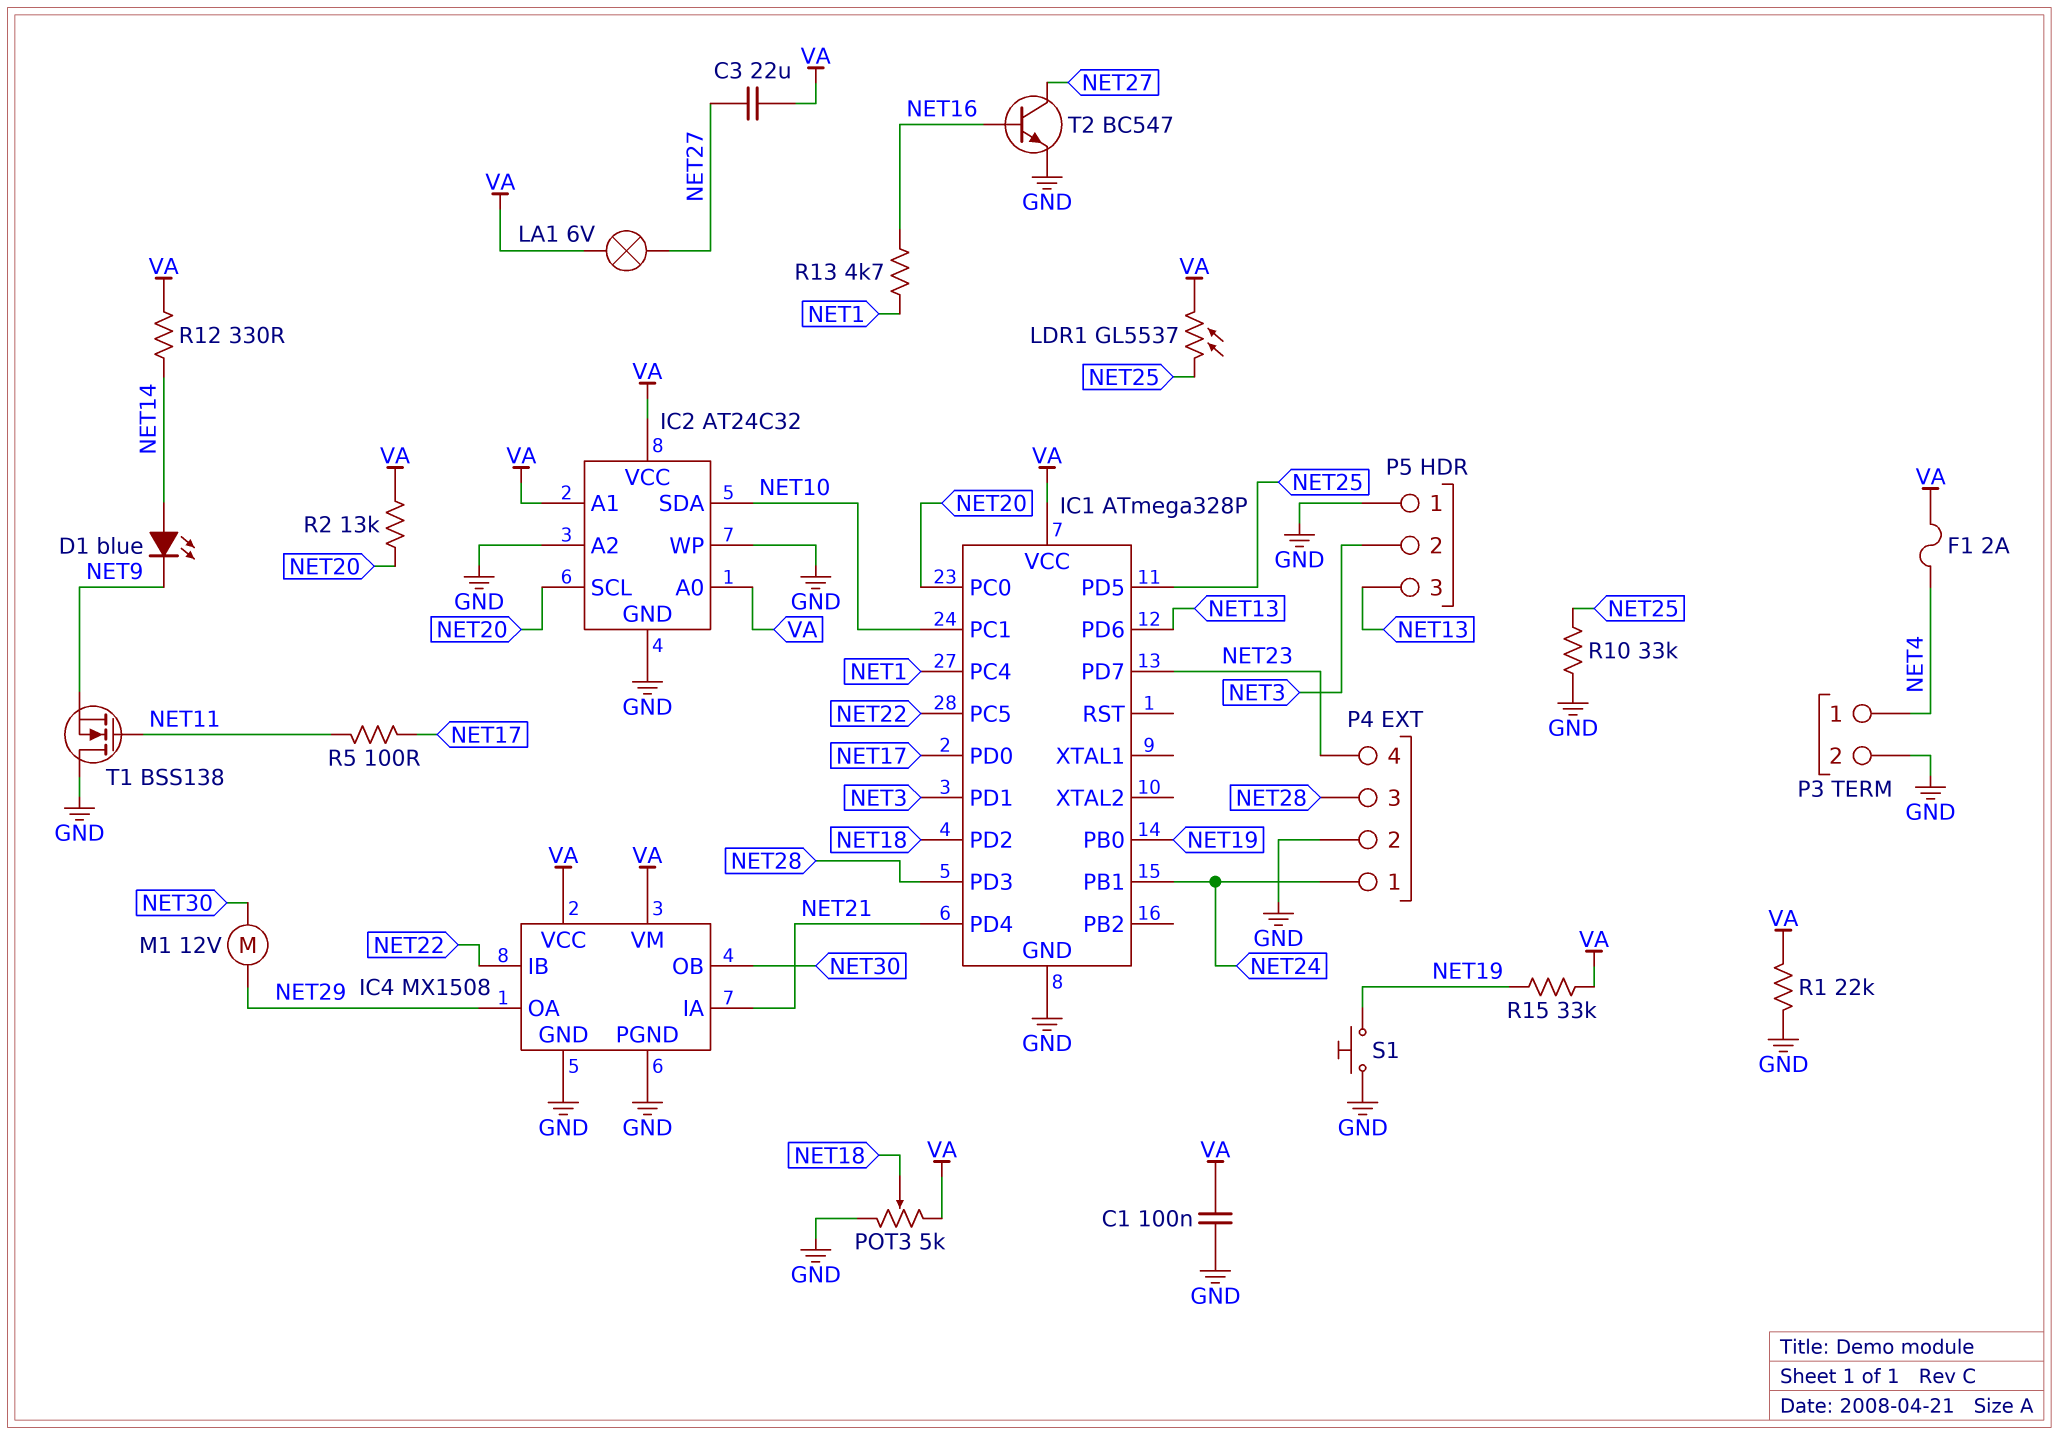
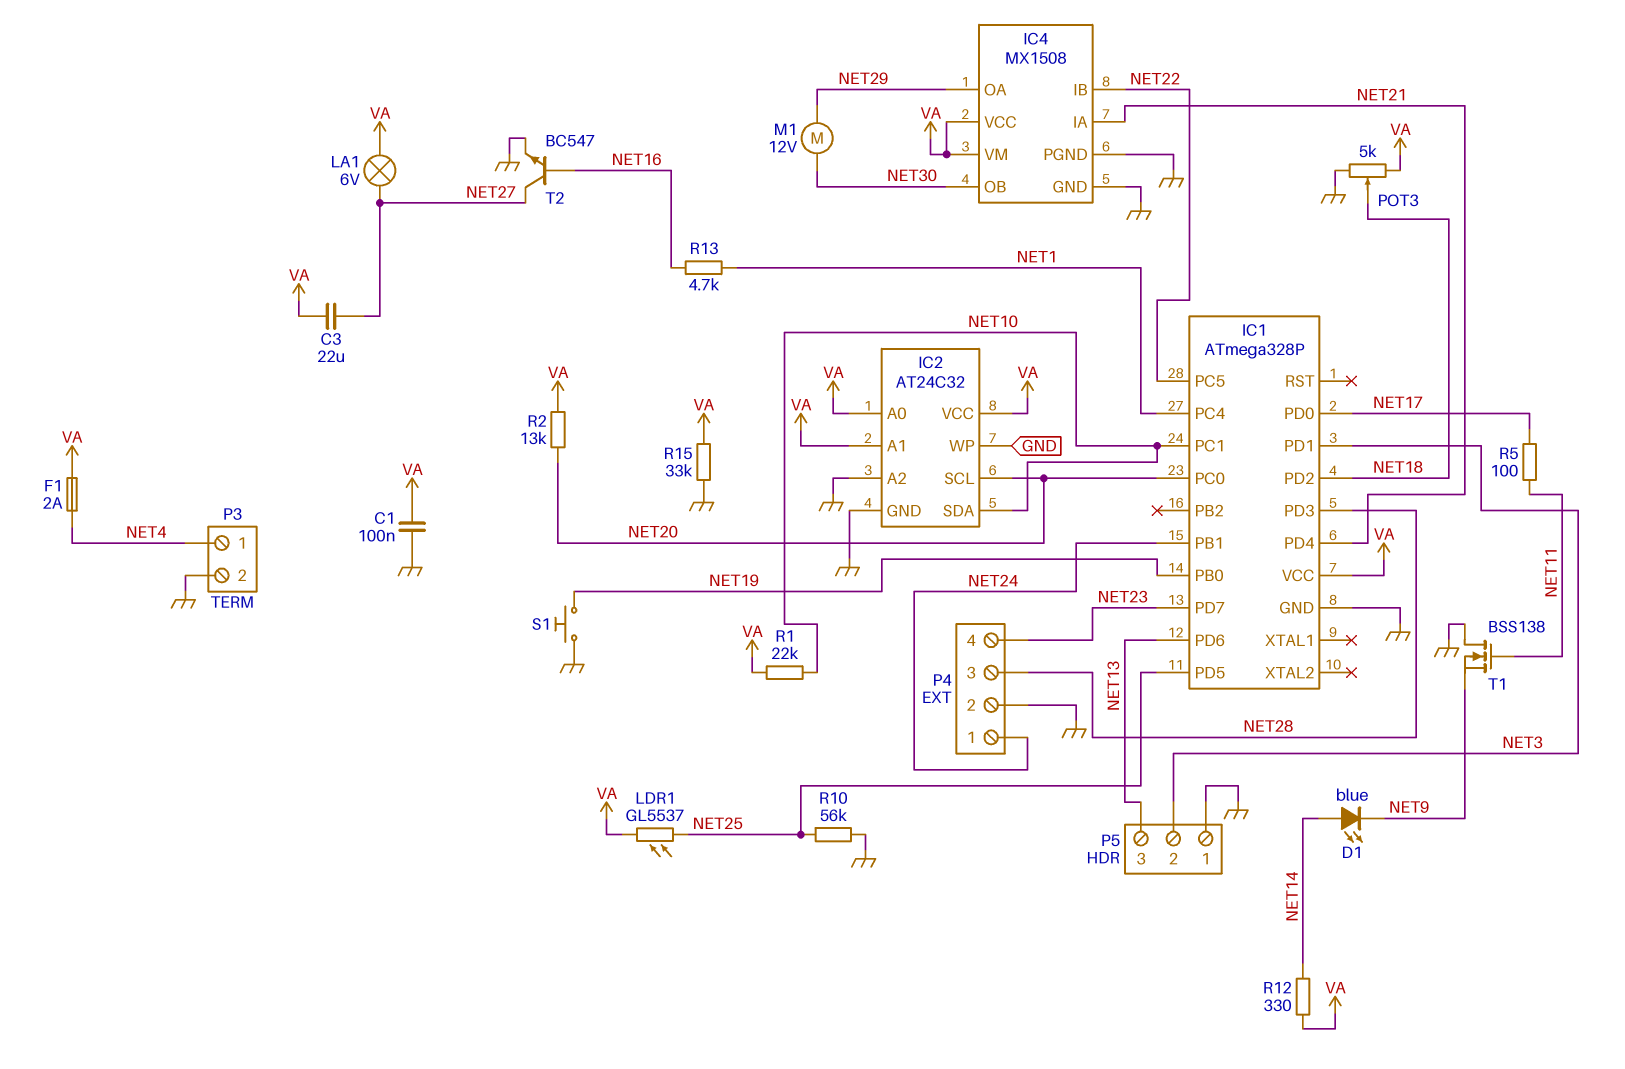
R1: 22k (GND, VA) -> 22k (NET10, VA)
R10: 33k (GND, NET25) -> 56k (GND, NET25)
R15: 33k (NET19, VA) -> 33k (GND, VA)

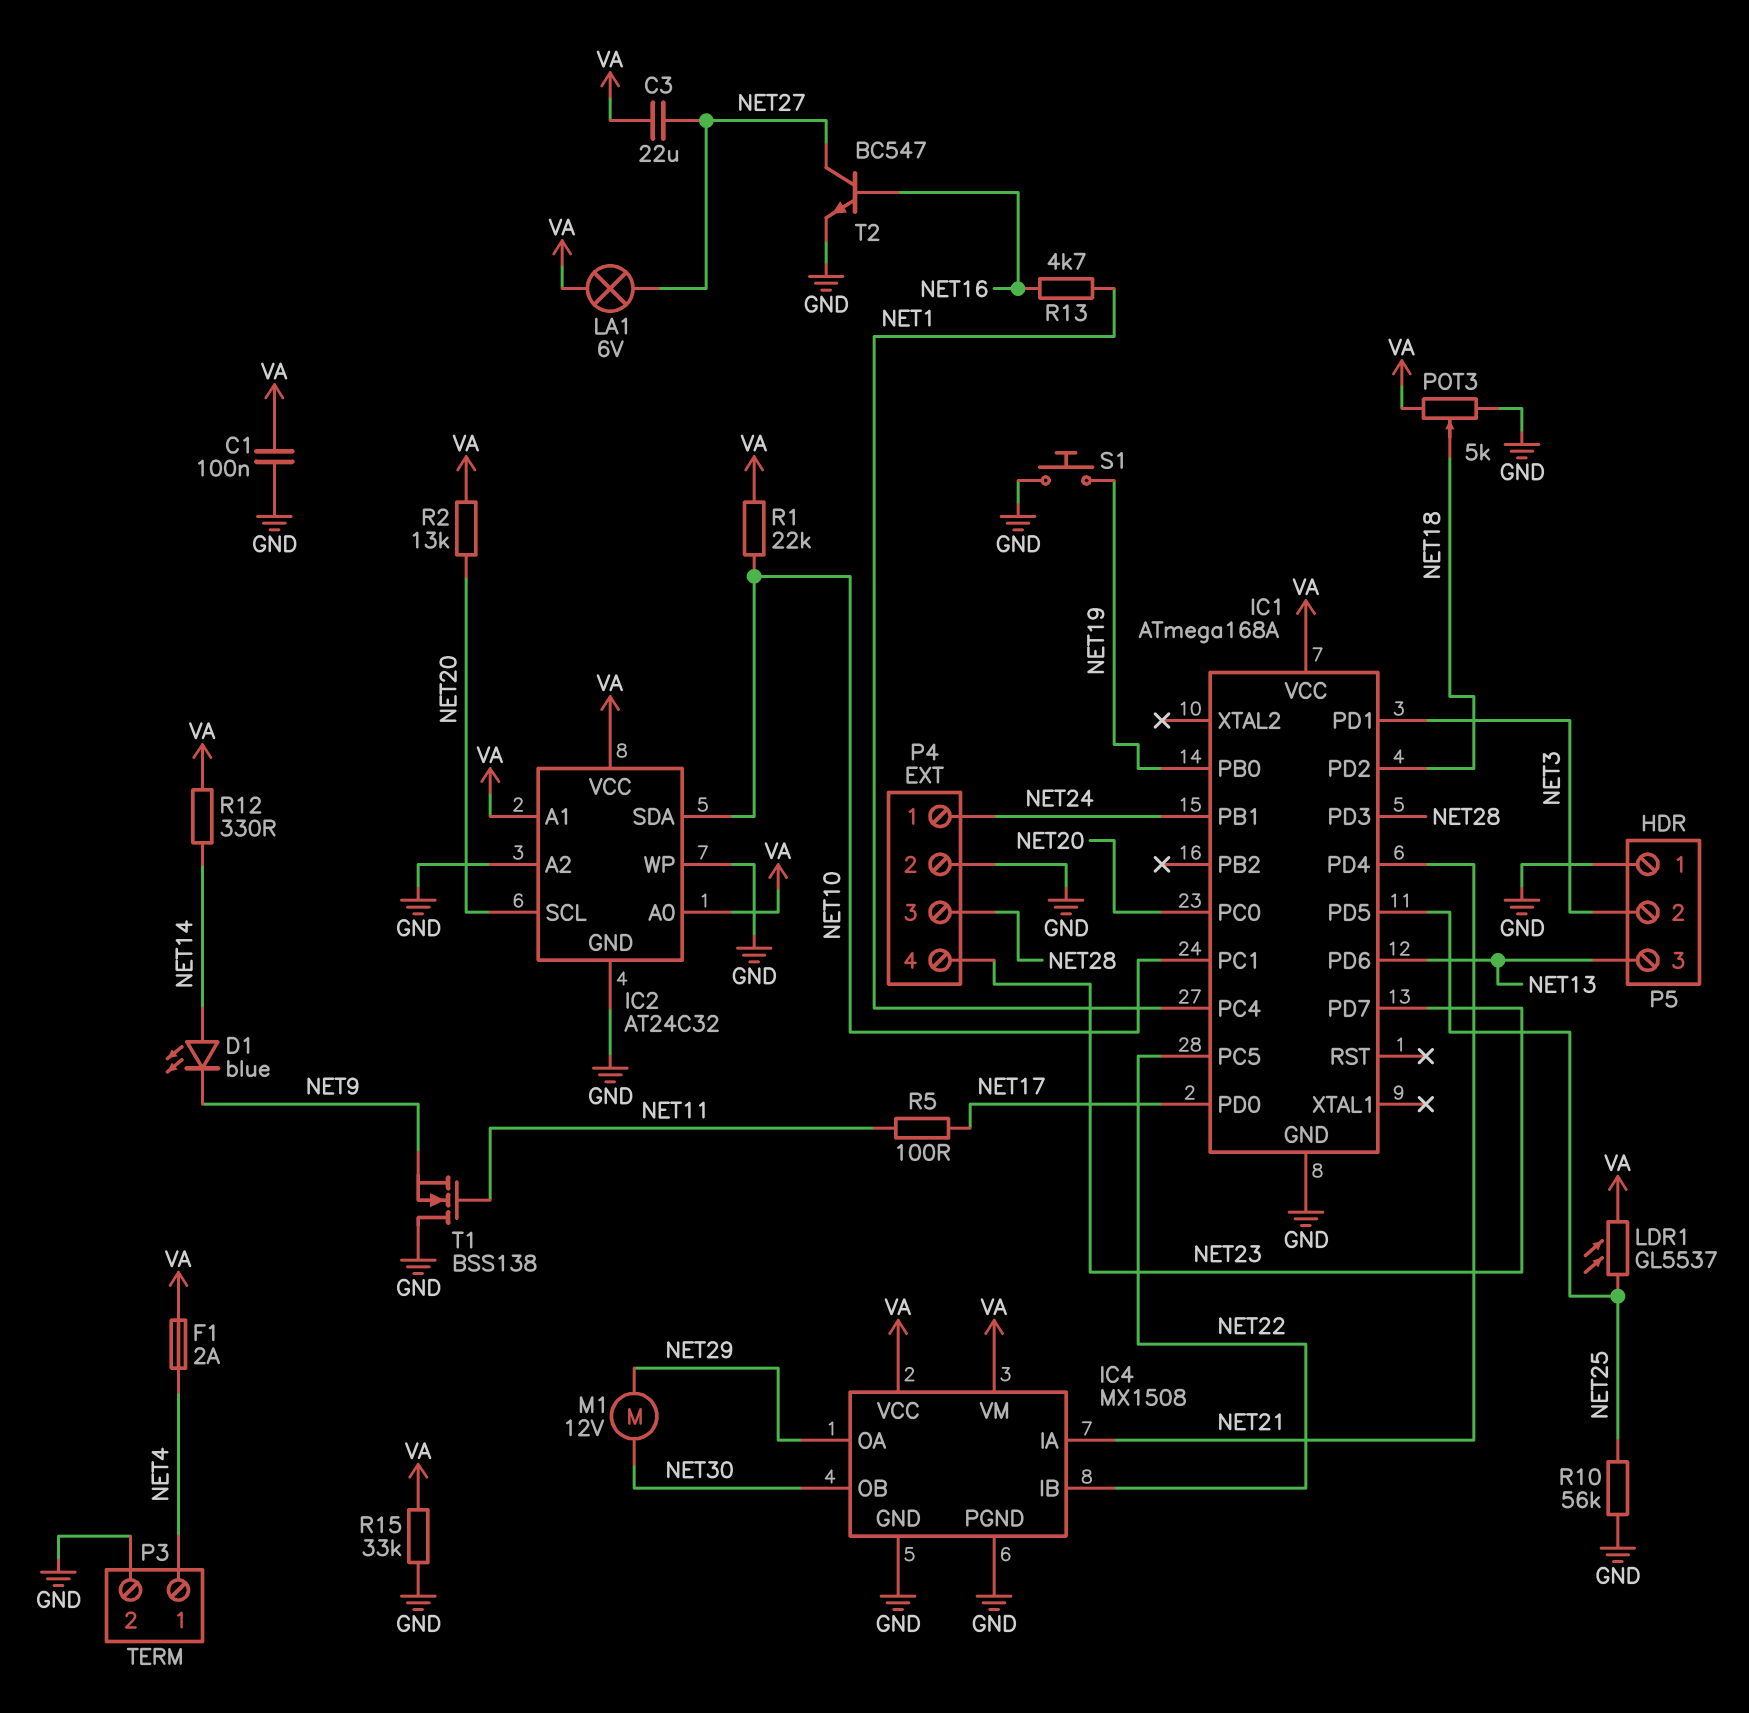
IC1: ATmega328P -> ATmega168A

